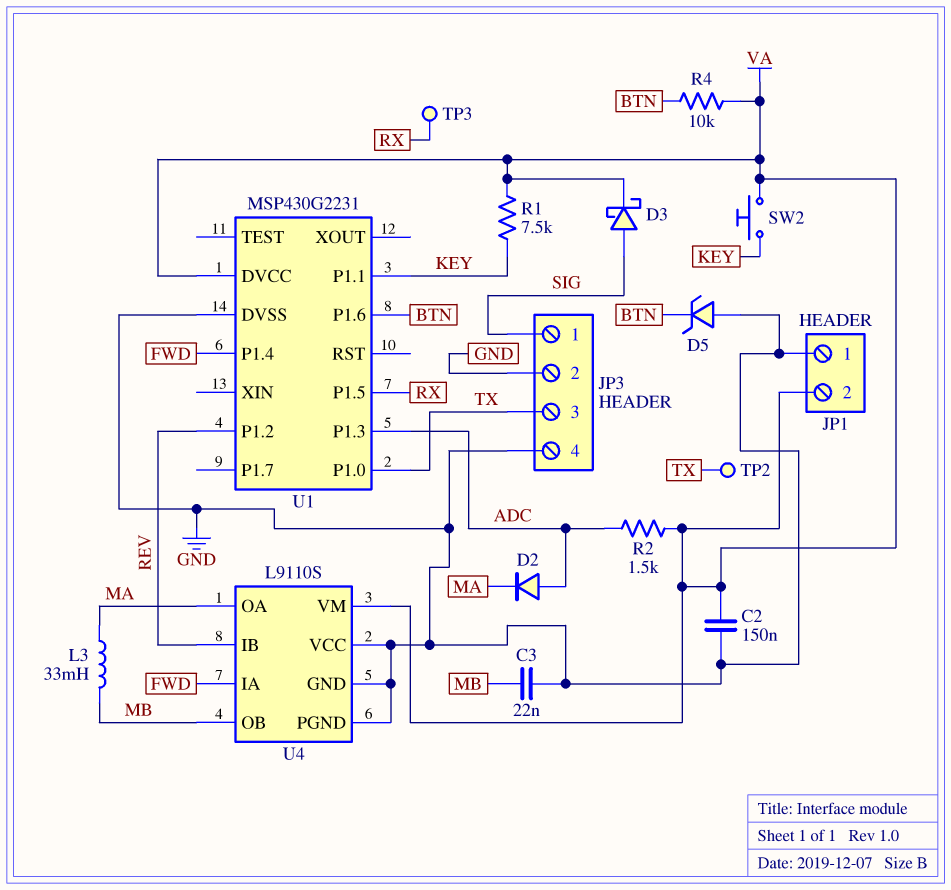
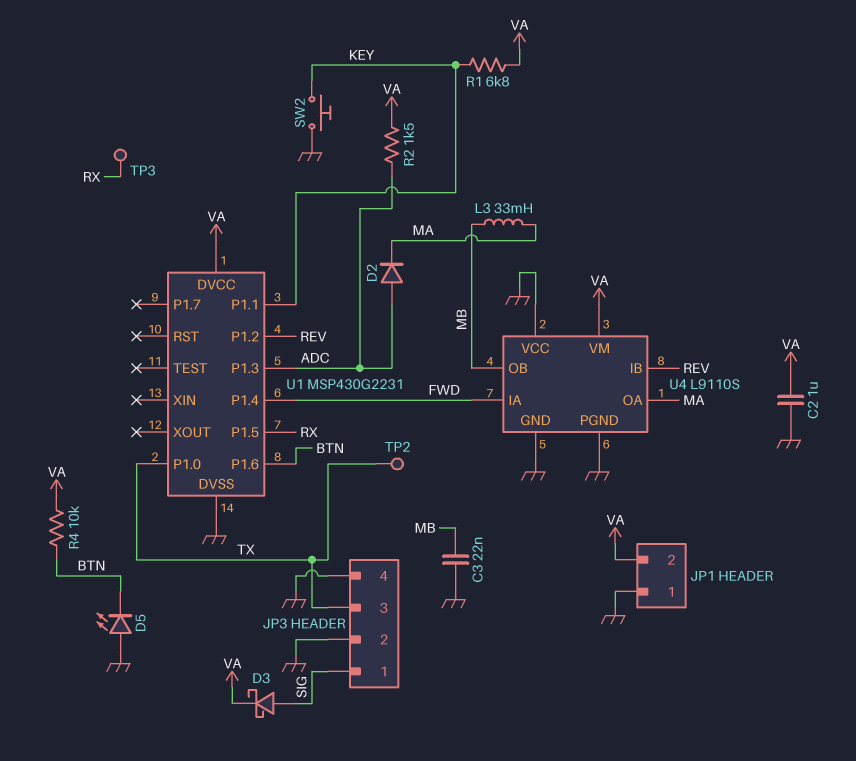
C2: 150nF (GND, VA) -> 1uF (GND, VA)
D5: zener (A GND, K BTN) -> LED (A GND, K BTN)
R1: 7.5k (KEY, VA) -> 6.8k (KEY, VA)
SW2: button (KEY, VA) -> button (GND, KEY)

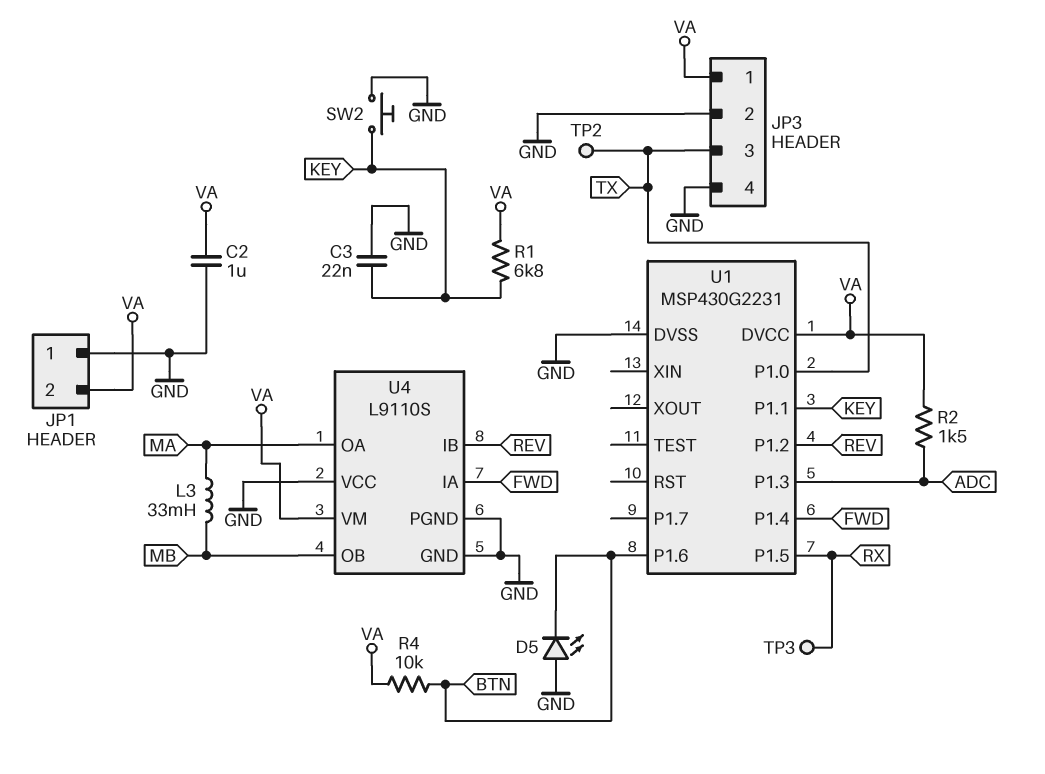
C3: 22nF (GND, MB) -> 22nF (GND, KEY)
D2: diode (A ADC, K MA) -> none
D3: schottky (A SIG, K VA) -> none
JP3 pin 1: SIG -> VA

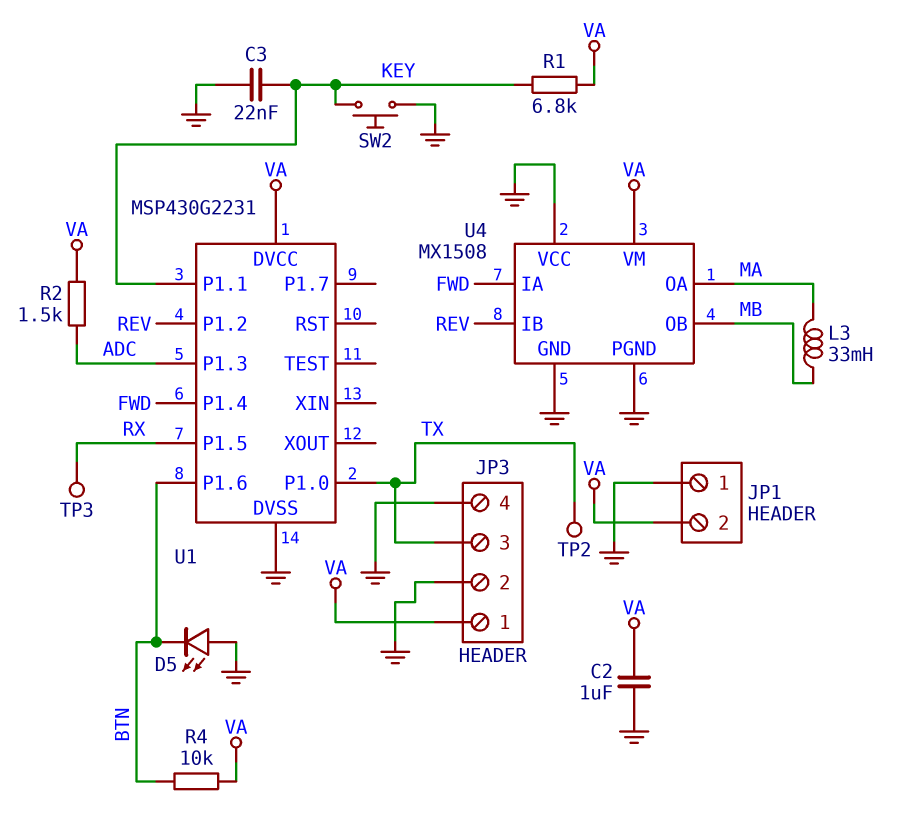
U4: L9110S -> MX1508

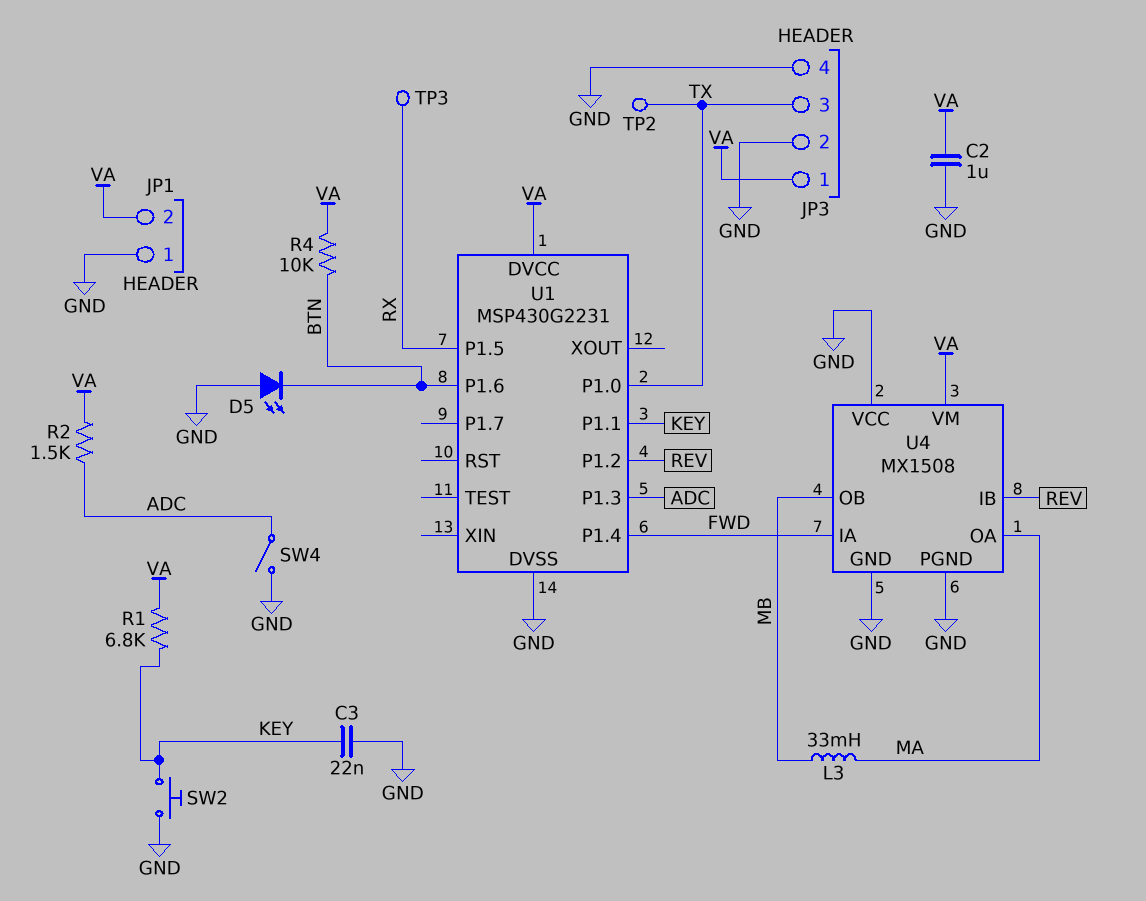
SW4: none -> switch (ADC, GND)

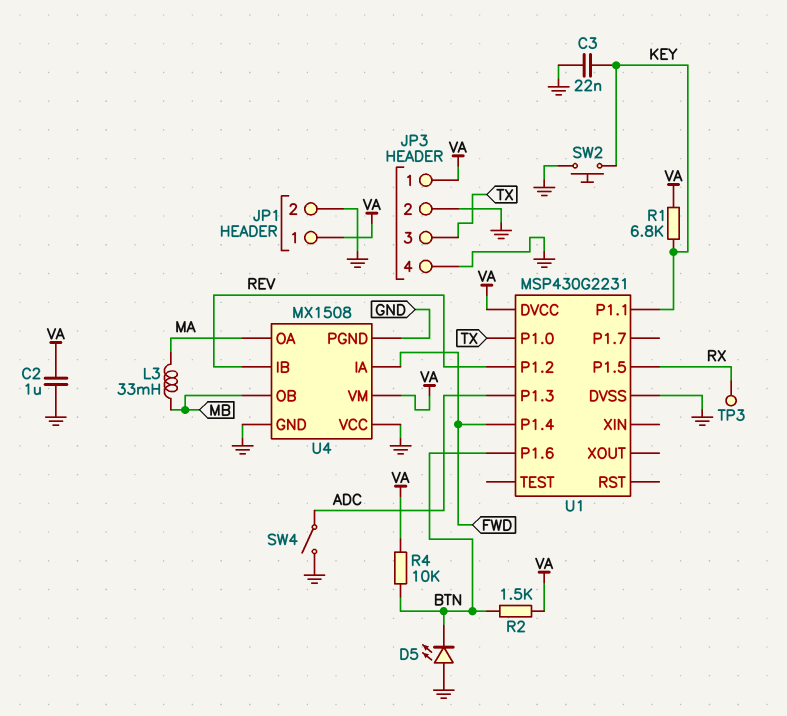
JP1 pin 1: GND -> VA
JP1 pin 2: VA -> GND
R2: 1.5k (ADC, VA) -> 1.5k (BTN, VA)
TP2: test point (TX) -> none

